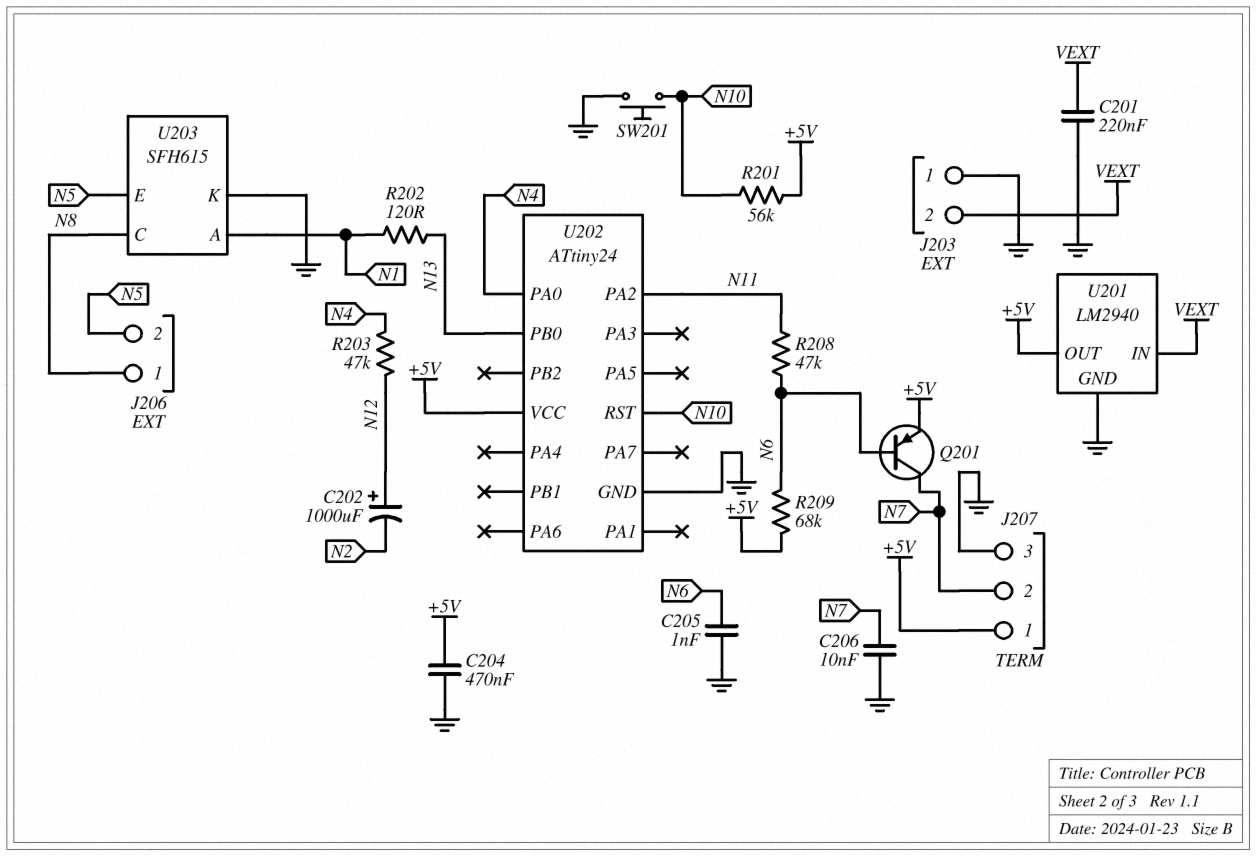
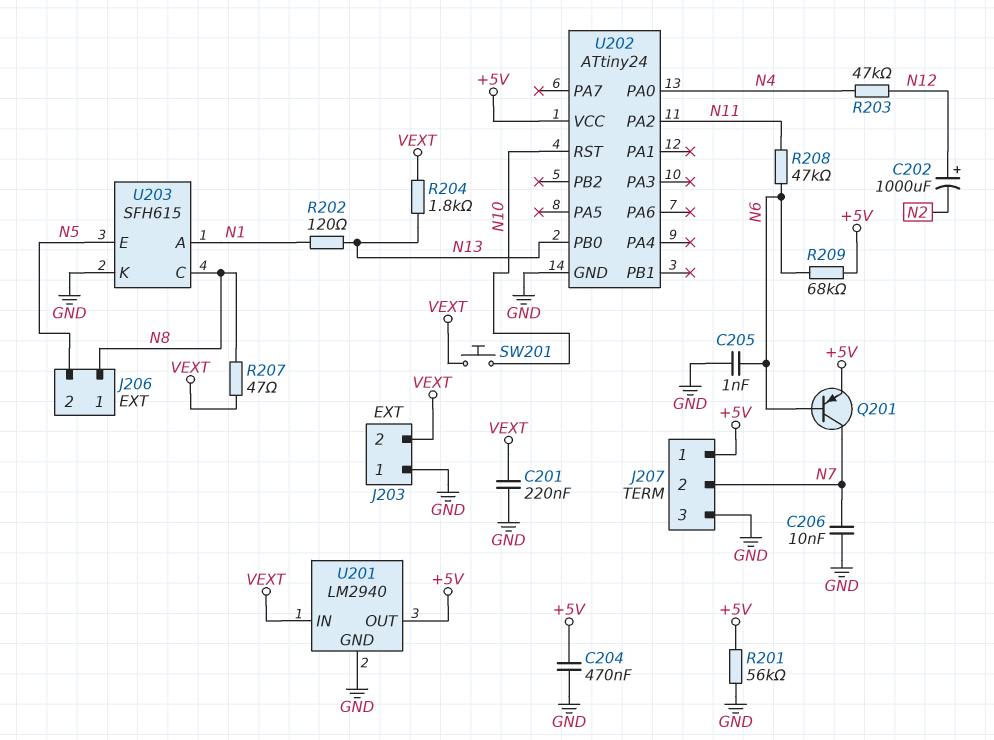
R201: 56k (+5V, N10) -> 56k (+5V, GND)
R204: none -> 1.8k (N13, VEXT)
R207: none -> 47 (N8, VEXT)
SW201: button (GND, N10) -> button (N10, VEXT)

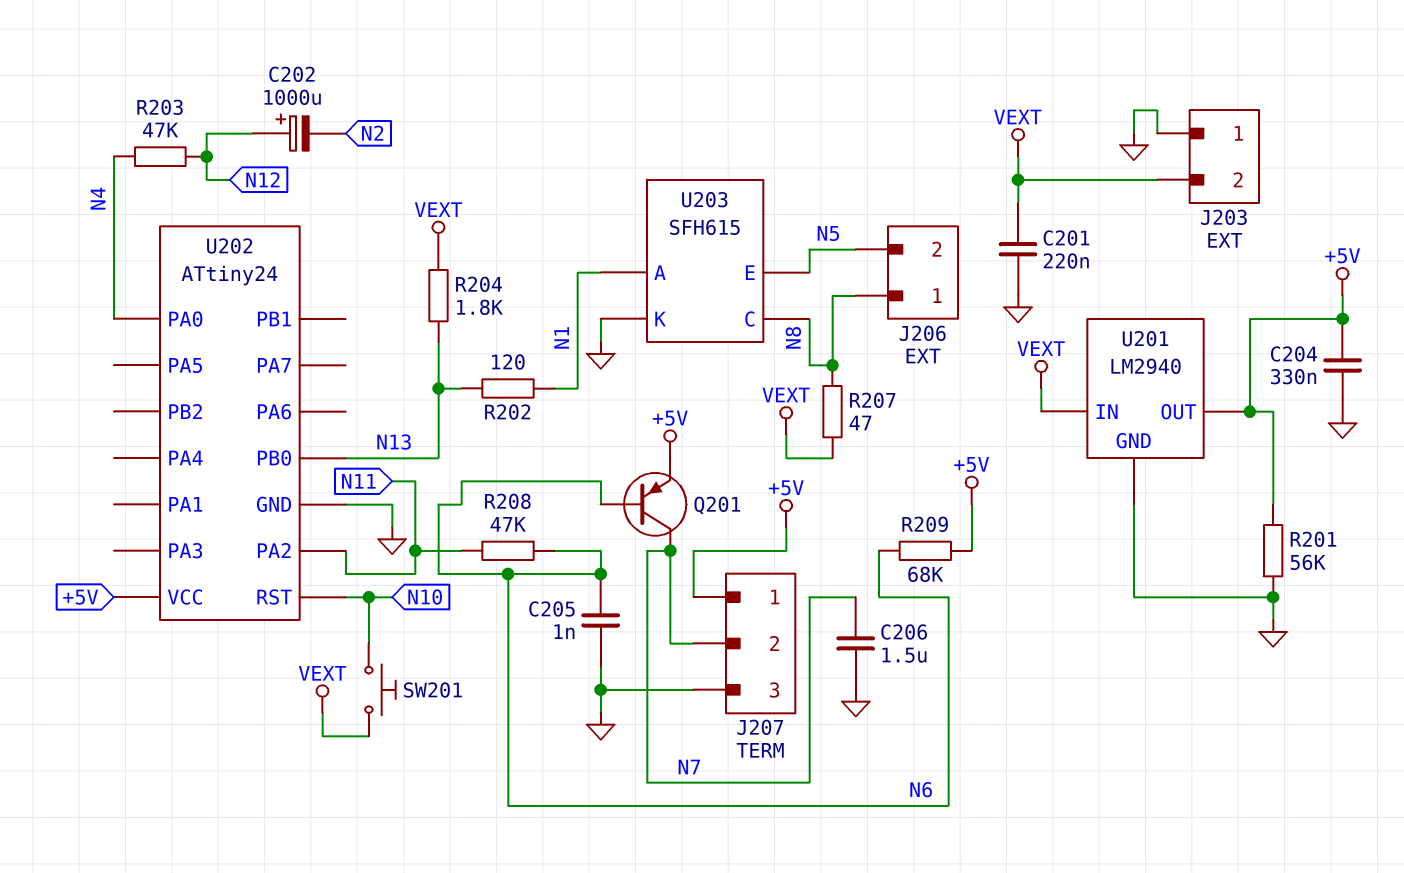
C204: 470nF (+5V, GND) -> 330nF (+5V, GND)
C206: 10nF (GND, N7) -> 1.5uF (GND, N7)

